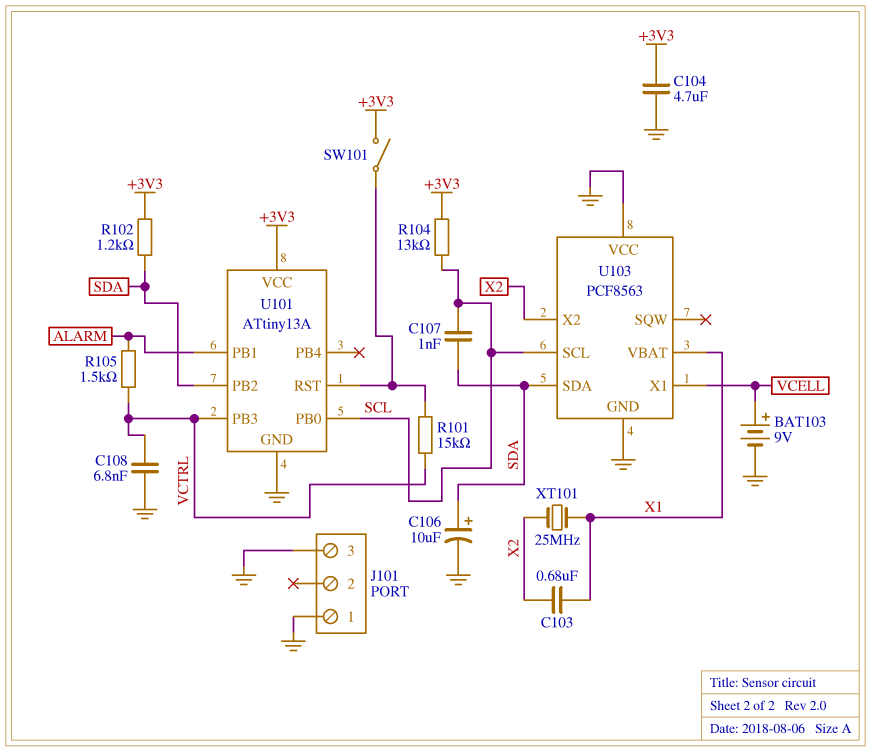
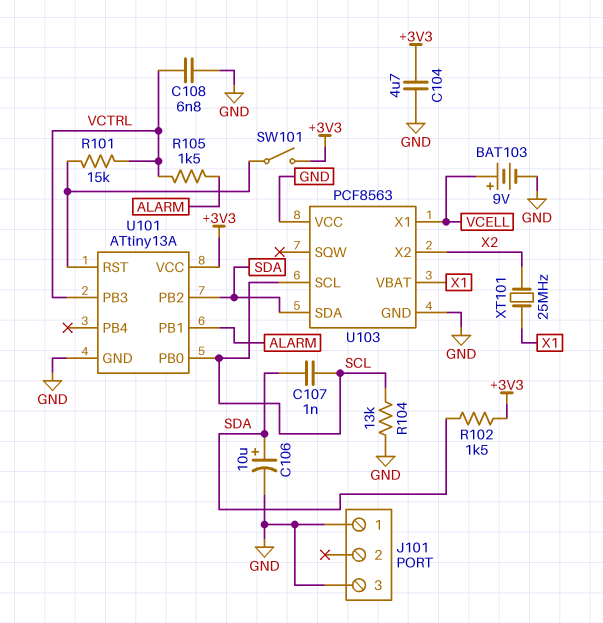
C103: 680nF (X1, X2) -> none
R102: 1.2k (+3V3, SDA) -> 1.5k (+3V3, SDA)
R104: 13k (+3V3, SCL) -> 13k (GND, SCL)

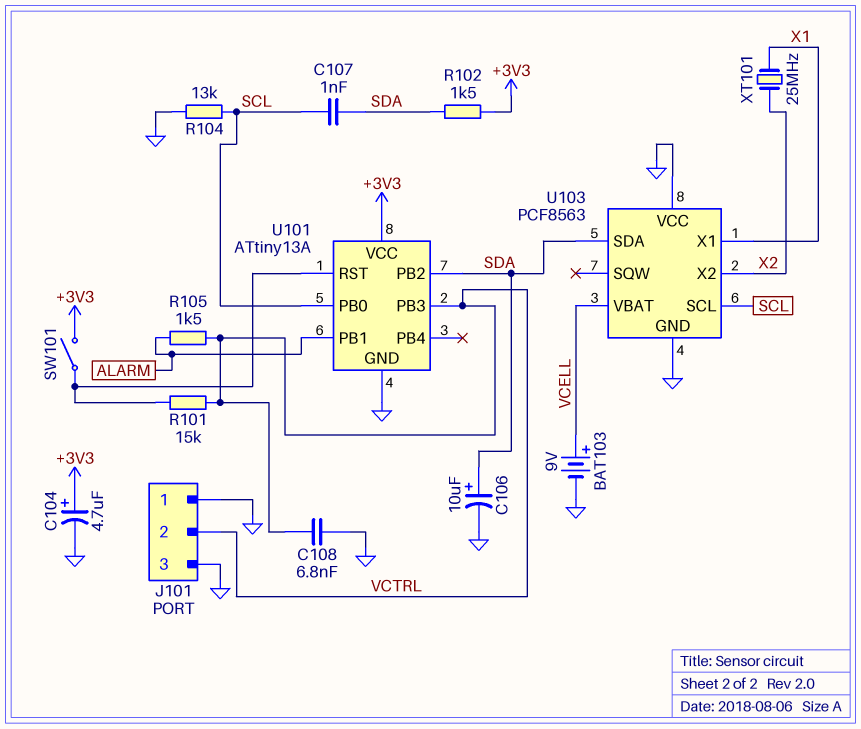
C104: 4.7uF (+3V3, GND) -> 4.7uF (plus +3V3, minus GND)
J101 pin 2: none -> VCTRL
U103 pin VBAT: X1 -> VCELL
U103 pin X1: VCELL -> X1

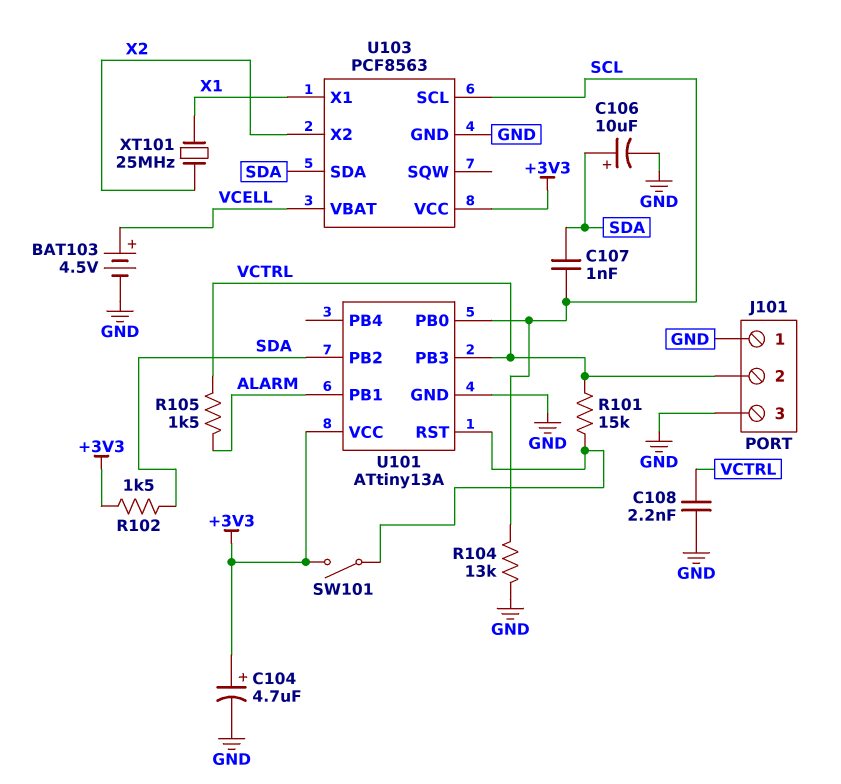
BAT103: 9V (plus VCELL, minus GND) -> 4.5V (plus VCELL, minus GND)
C108: 6.8nF (GND, VCTRL) -> 2.2nF (GND, VCTRL)
U103 pin VCC: GND -> +3V3

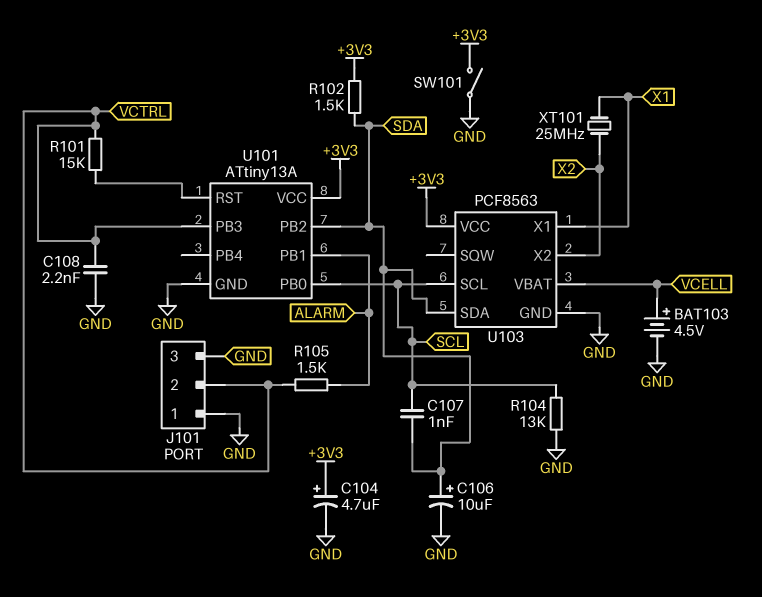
SW101: switch (+3V3, U101/RST) -> switch (+3V3, GND)

